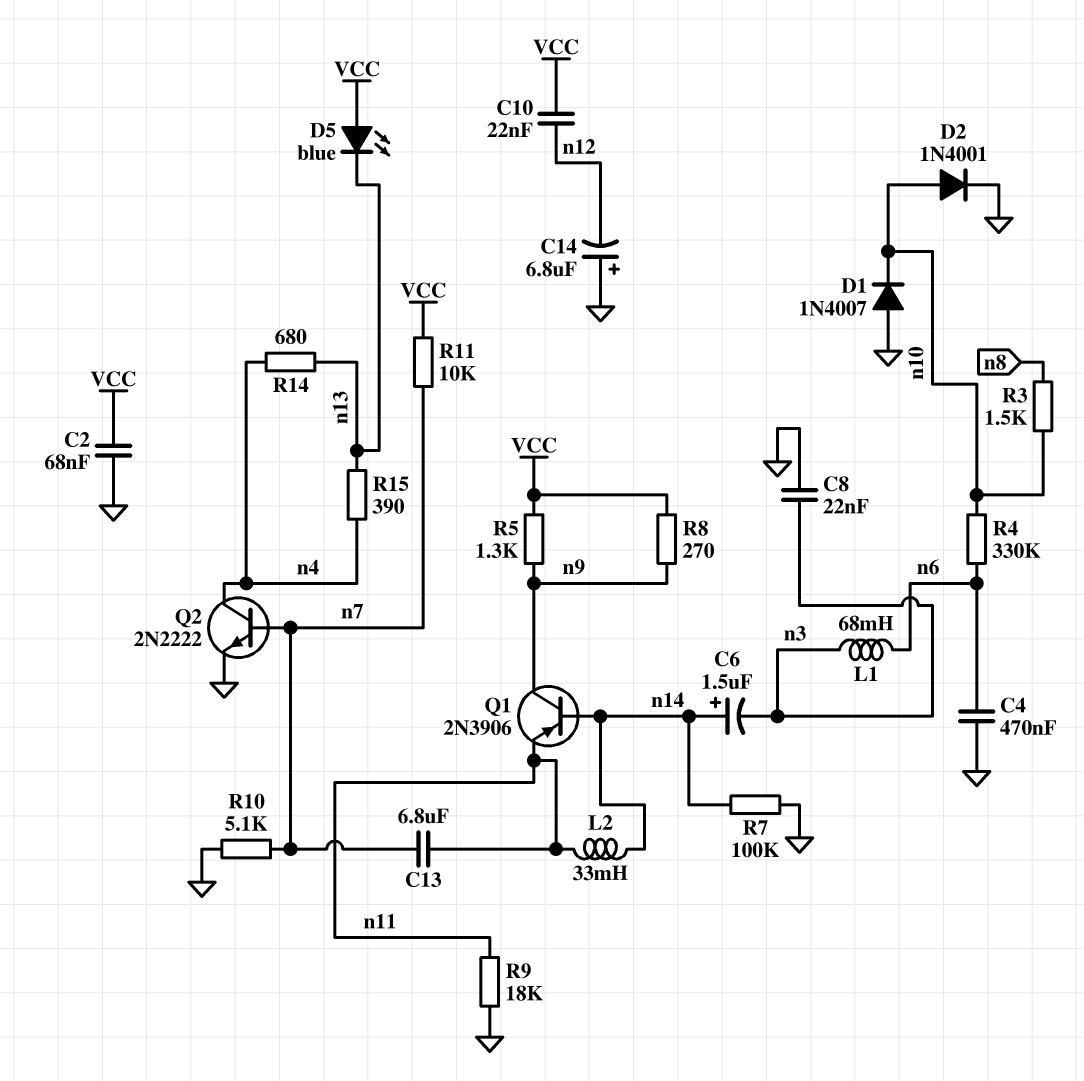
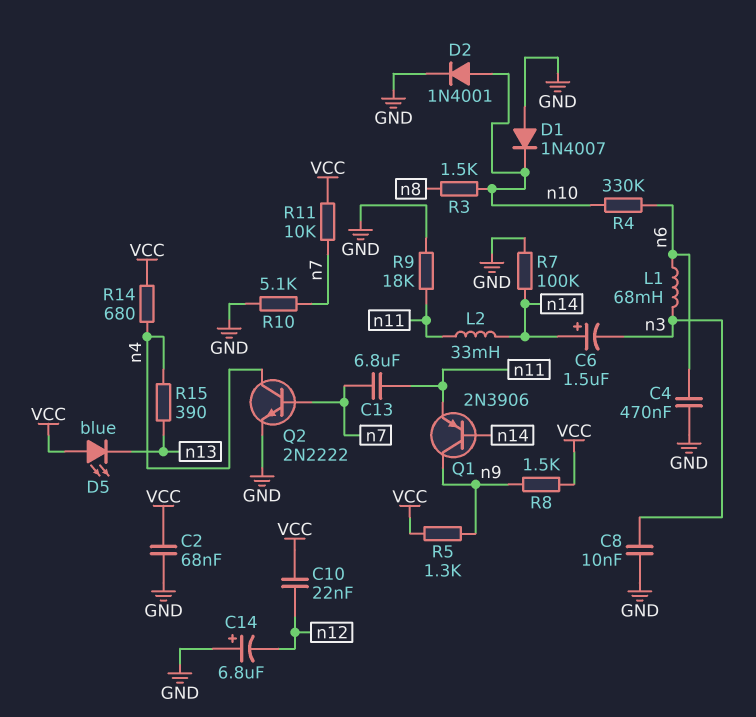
C8: 22nF (GND, n3) -> 10nF (GND, n3)
R8: 270 (VCC, n9) -> 1.5k (VCC, n9)
R14: 680 (n4, n13) -> 680 (VCC, n4)

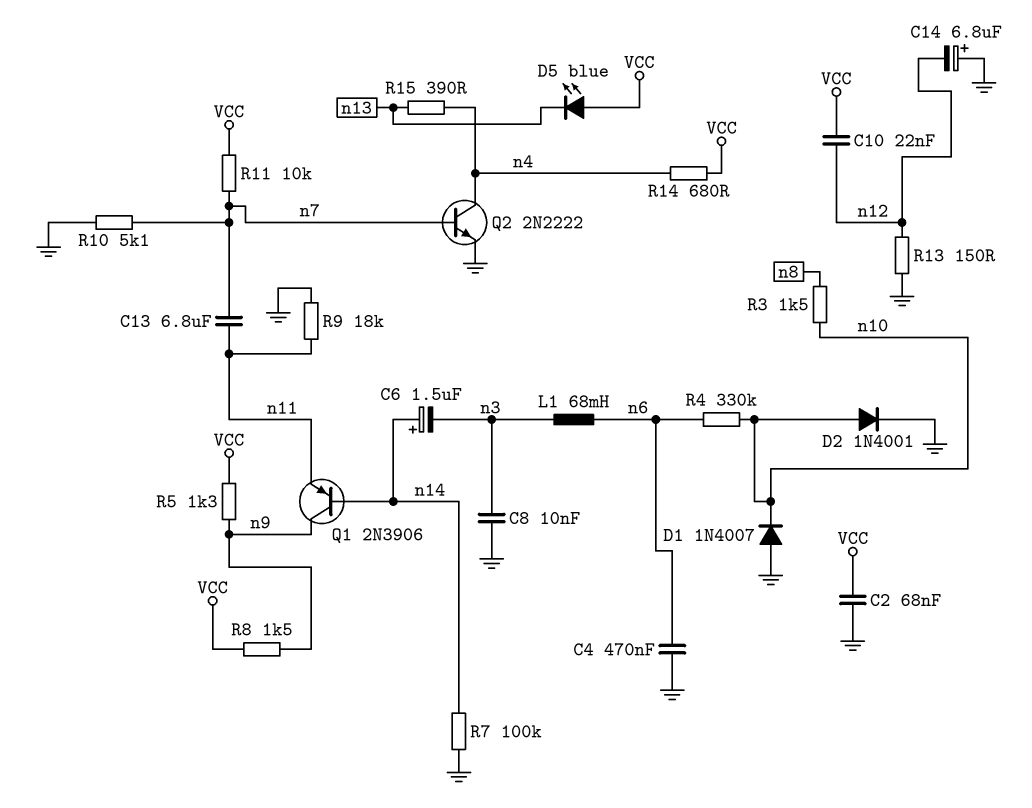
L2: 33mH (n11, n14) -> none
R13: none -> 150 (GND, n12)

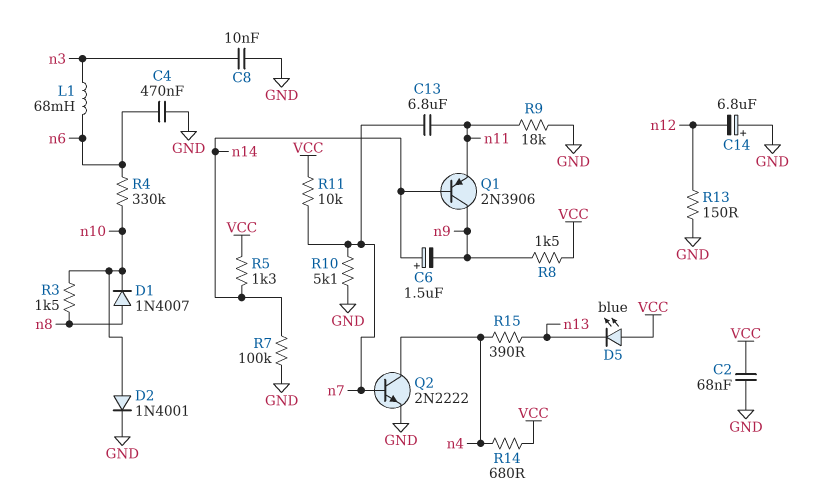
C6: 1.5uF (plus n14, minus n3) -> 1.5uF (plus n14, minus n9)
C10: 22nF (VCC, n12) -> none
D1: diode 1N4007 (A GND, K n10) -> diode 1N4007 (A n8, K n10)
R5: 1.3k (VCC, n9) -> 1.3k (VCC, n14)

